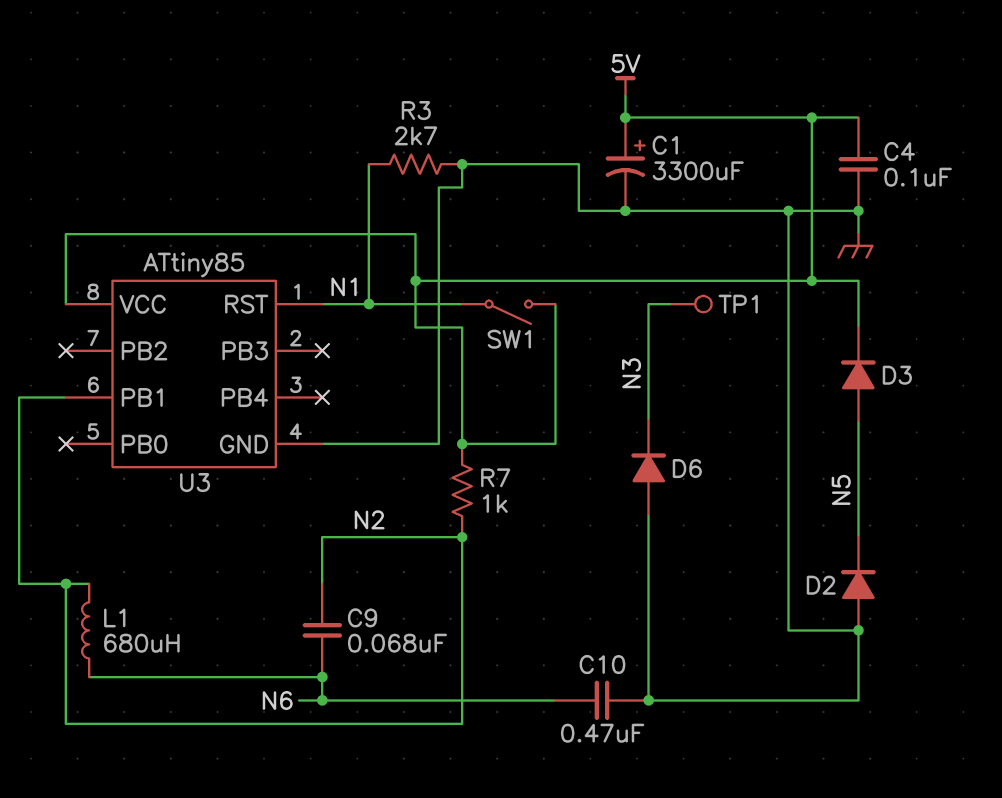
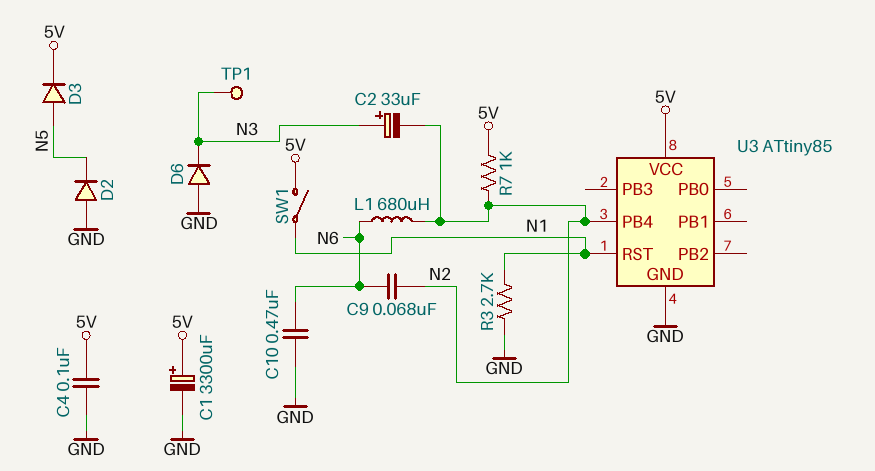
C2: none -> 33uF (plus N3, minus N2)
U3 pin PB1: N2 -> none
U3 pin PB4: none -> N2

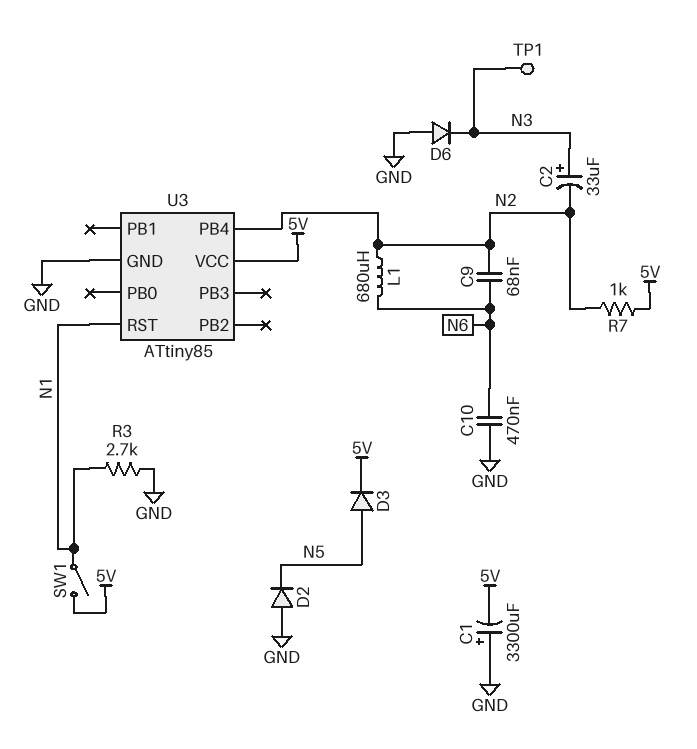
C1: 3300uF (plus 5V, minus GND) -> 3300uF (plus GND, minus 5V)
C4: 100nF (5V, GND) -> none

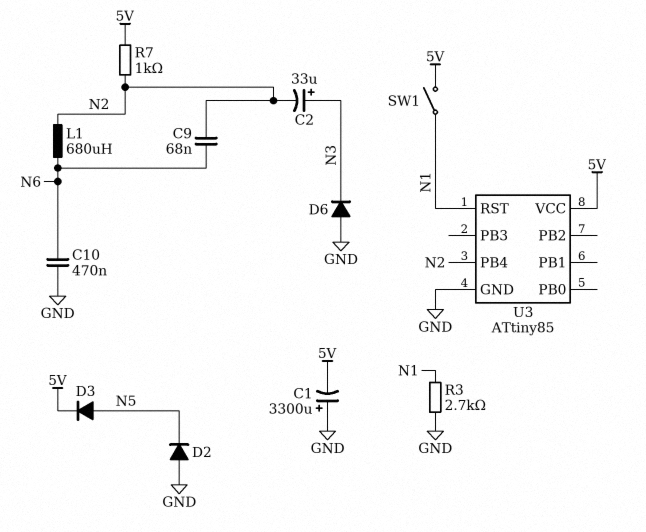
TP1: test point (N3) -> none

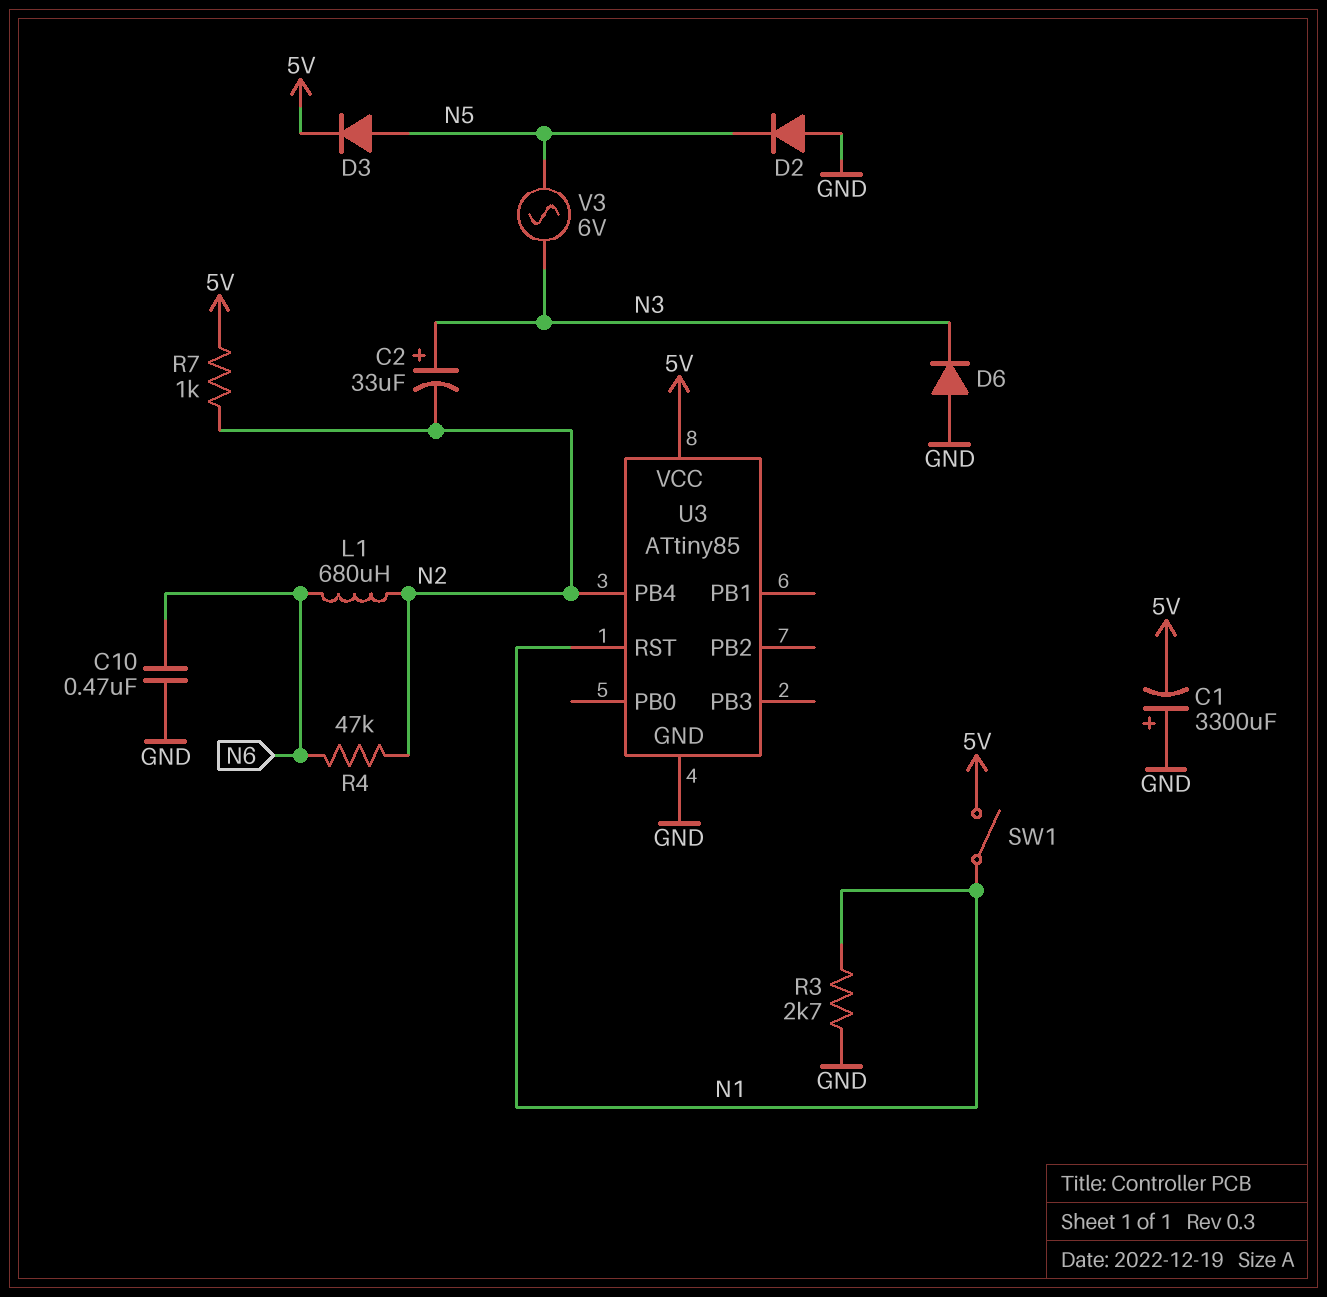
C9: 68nF (N2, N6) -> none
R4: none -> 47k (N2, N6)
V3: none -> AC 6V (N3, N5)

